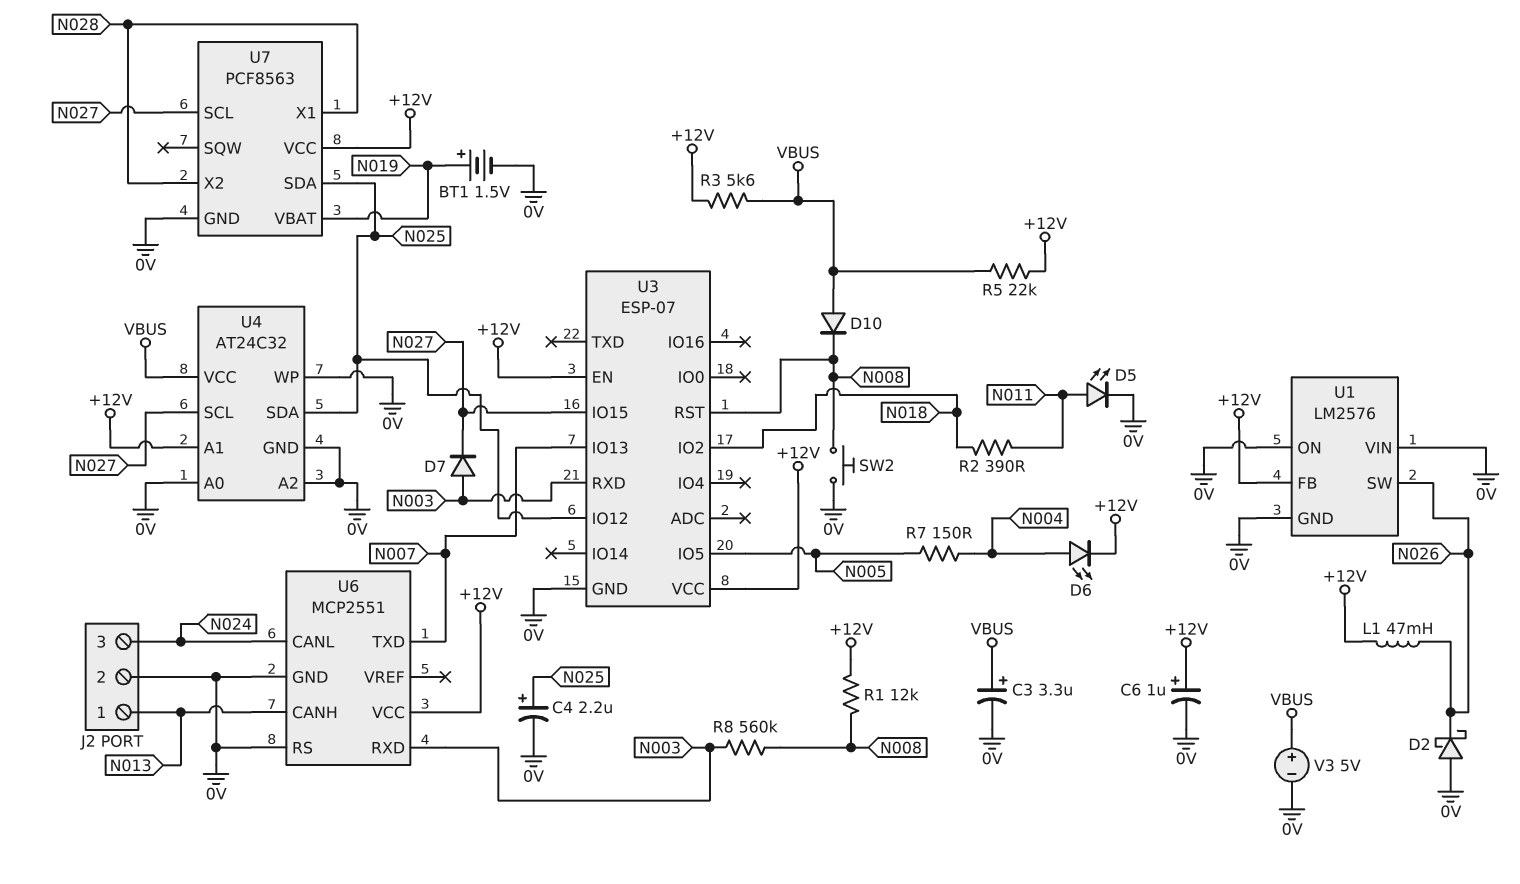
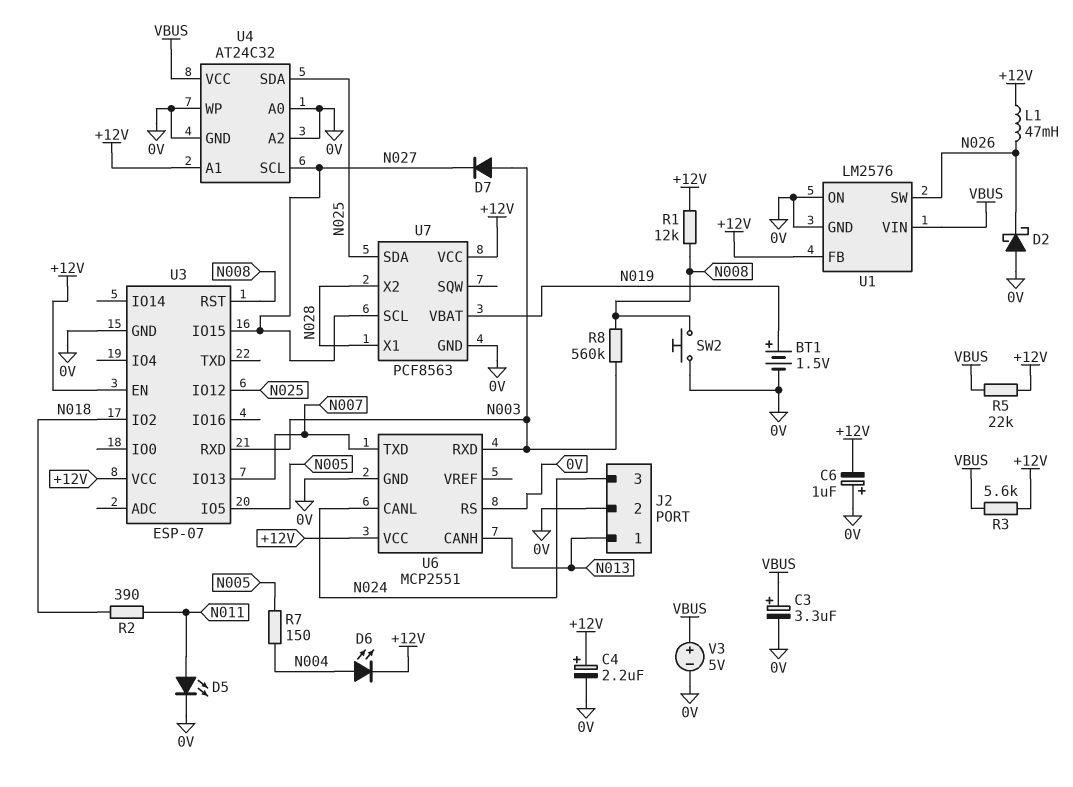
C4: 2.2uF (plus N025, minus 0V) -> 2.2uF (plus +12V, minus 0V)
C6: 1uF (plus +12V, minus 0V) -> 1uF (plus 0V, minus +12V)
D10: diode (A VBUS, K N008) -> none
U1 pin VIN: 0V -> VBUS

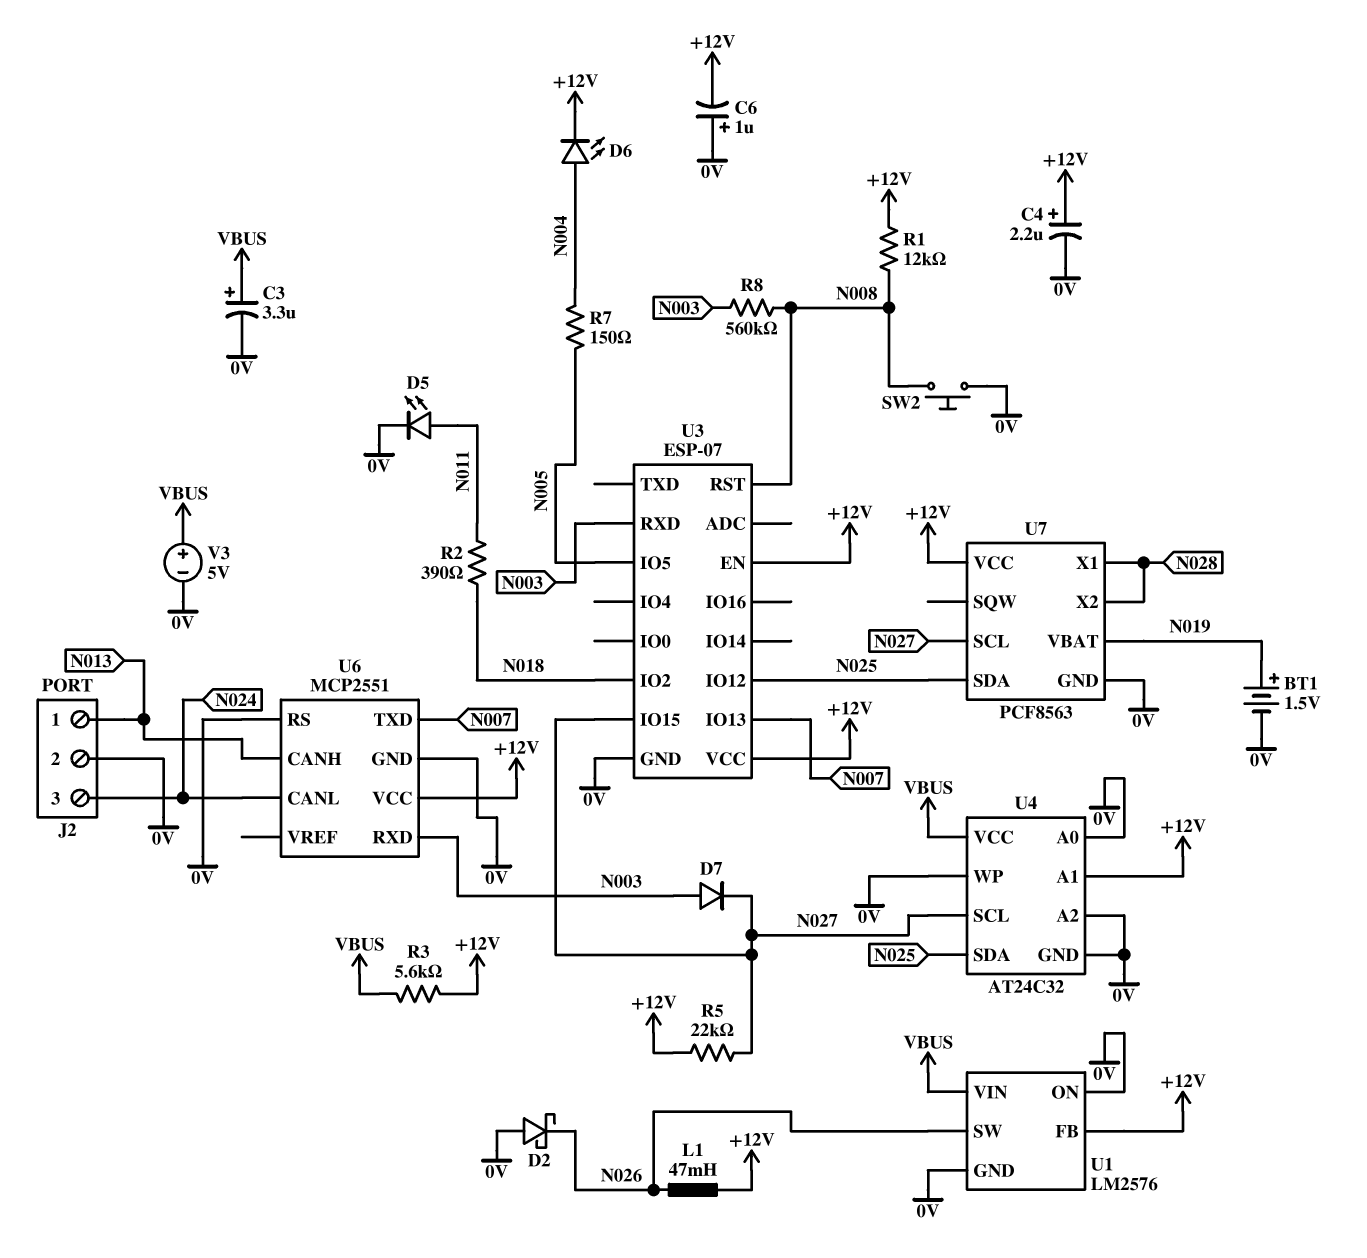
R5: 22k (+12V, VBUS) -> 22k (+12V, N027)

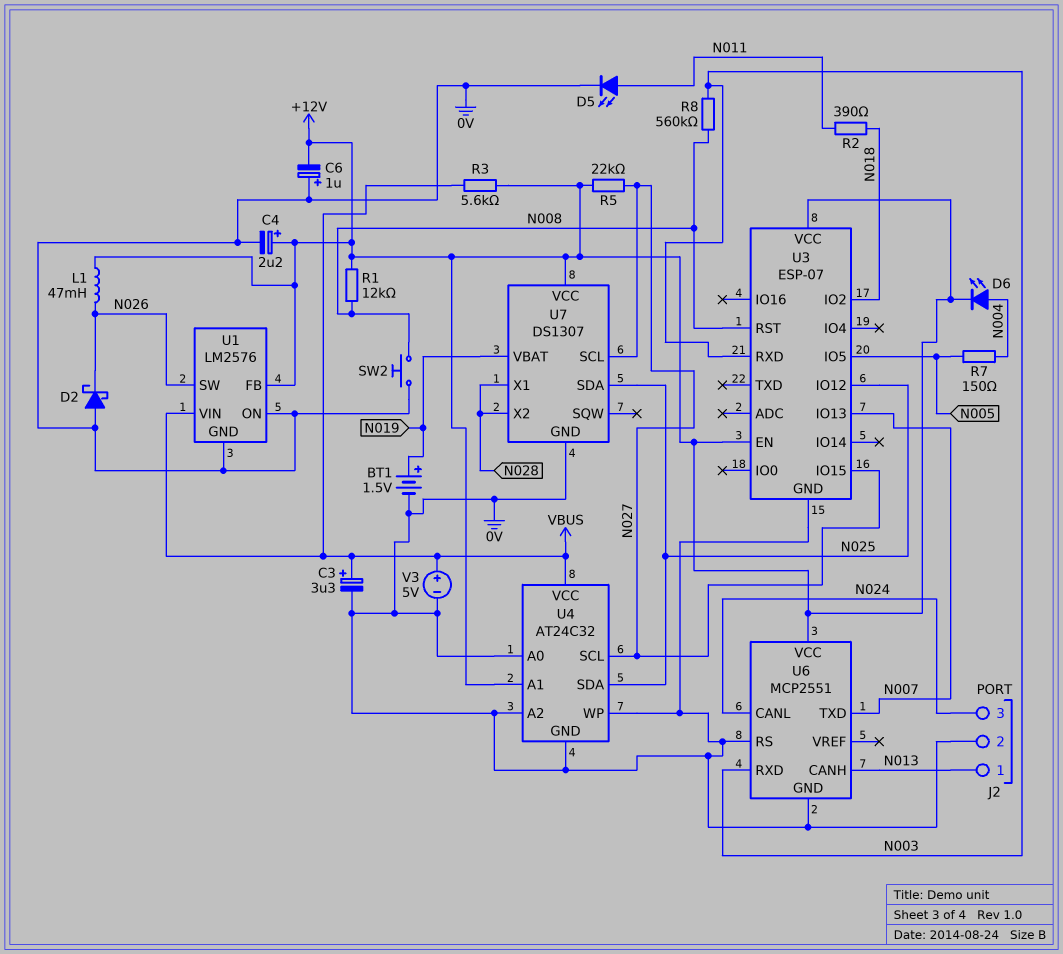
D7: diode (A N003, K N027) -> none
U7: PCF8563 -> DS1307

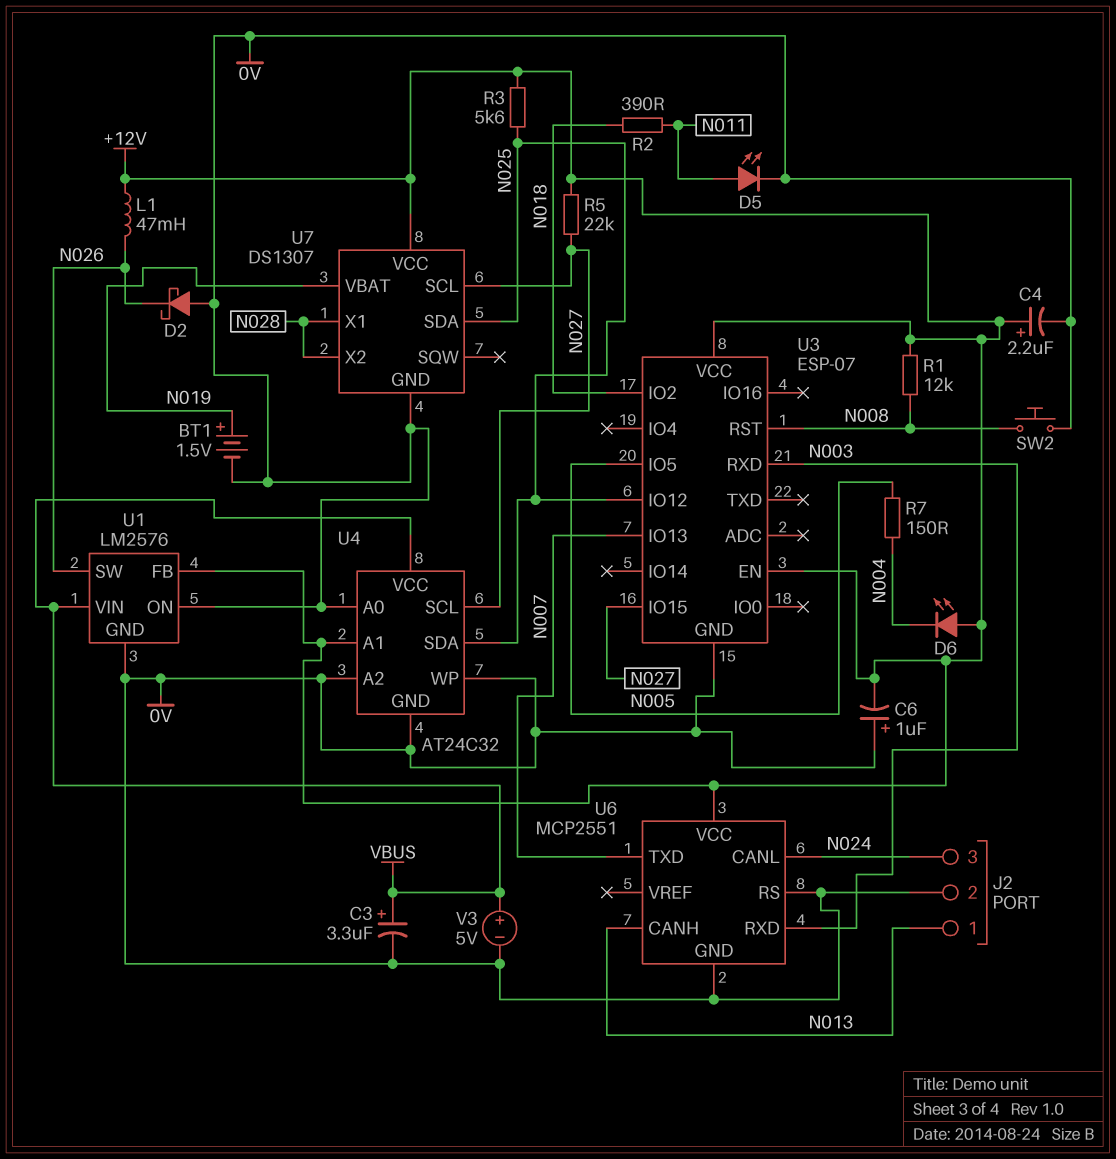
D6: LED (A N004, K +12V) -> LED (A +12V, K N004)
R3: 5.6k (+12V, VBUS) -> 5.6k (+12V, N025)
R8: 560k (N003, N008) -> none

